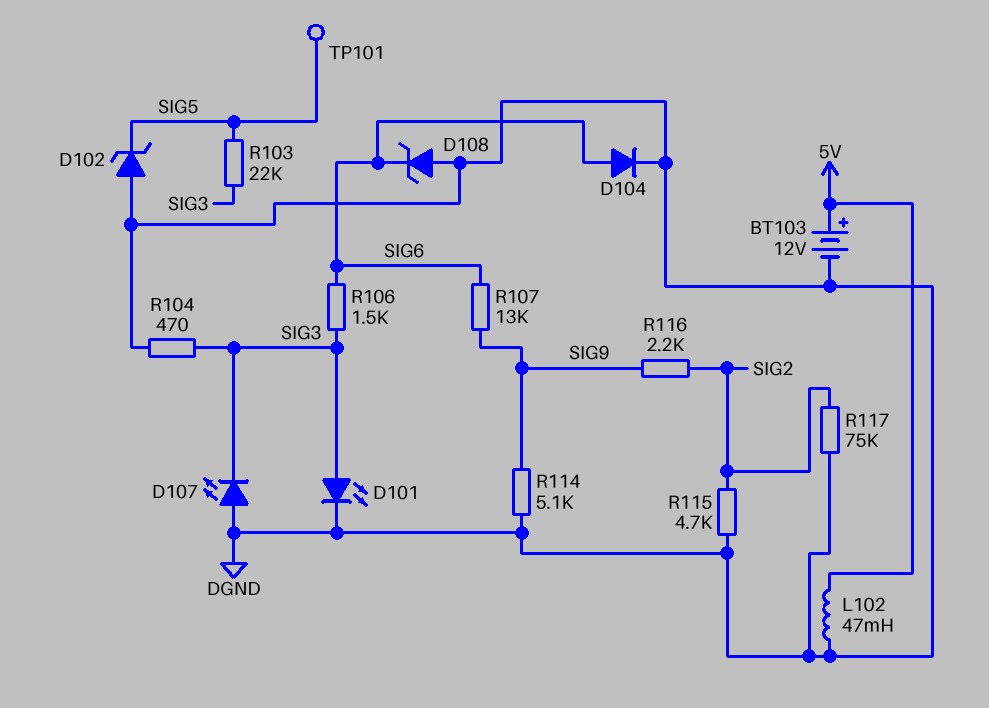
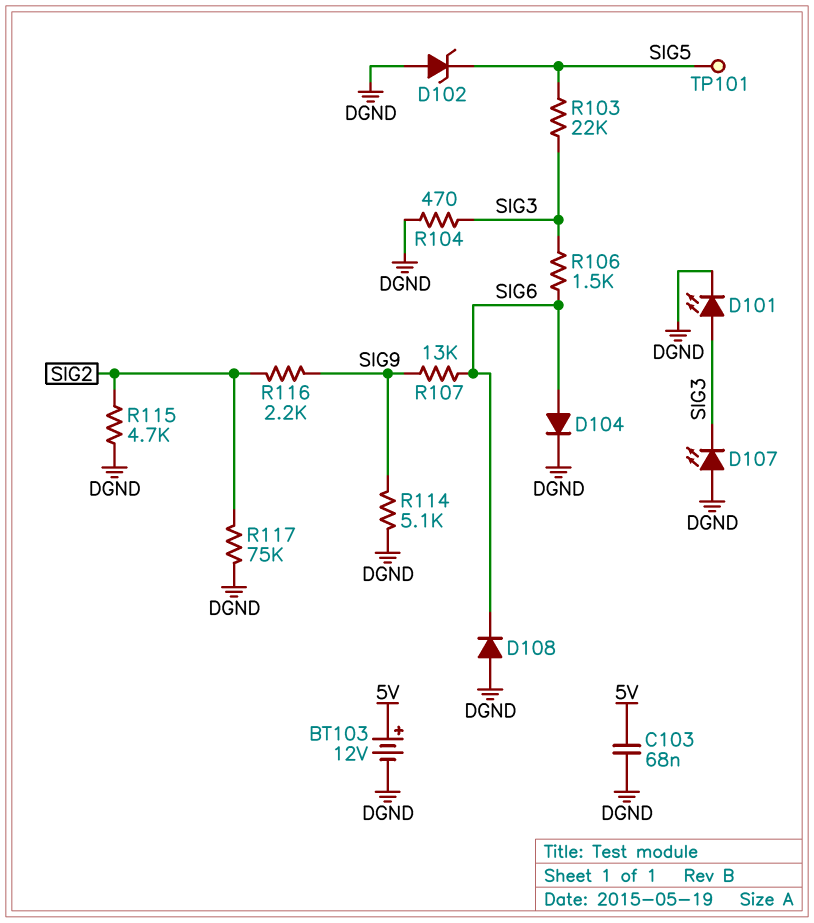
C103: none -> 68nF (5V, DGND)
D108: zener (A DGND, K SIG6) -> diode (A DGND, K SIG6)
L102: 47mH (5V, DGND) -> none

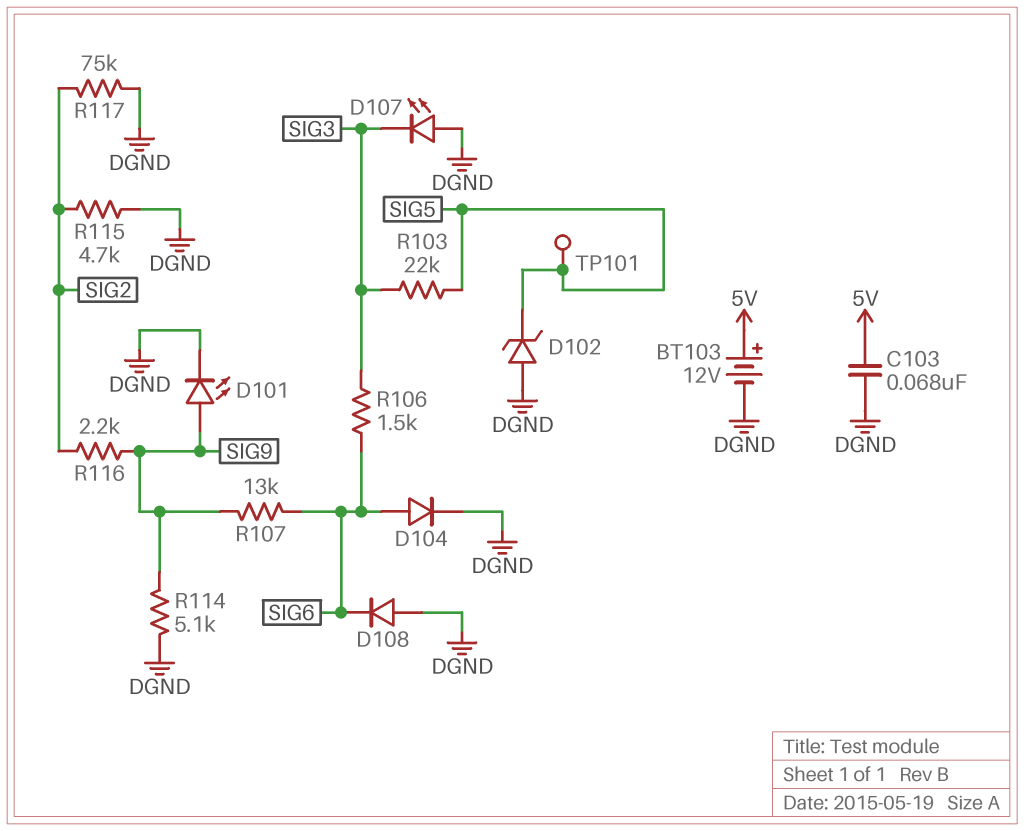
D101: LED (A SIG3, K DGND) -> LED (A SIG9, K DGND)
R104: 470 (DGND, SIG3) -> none

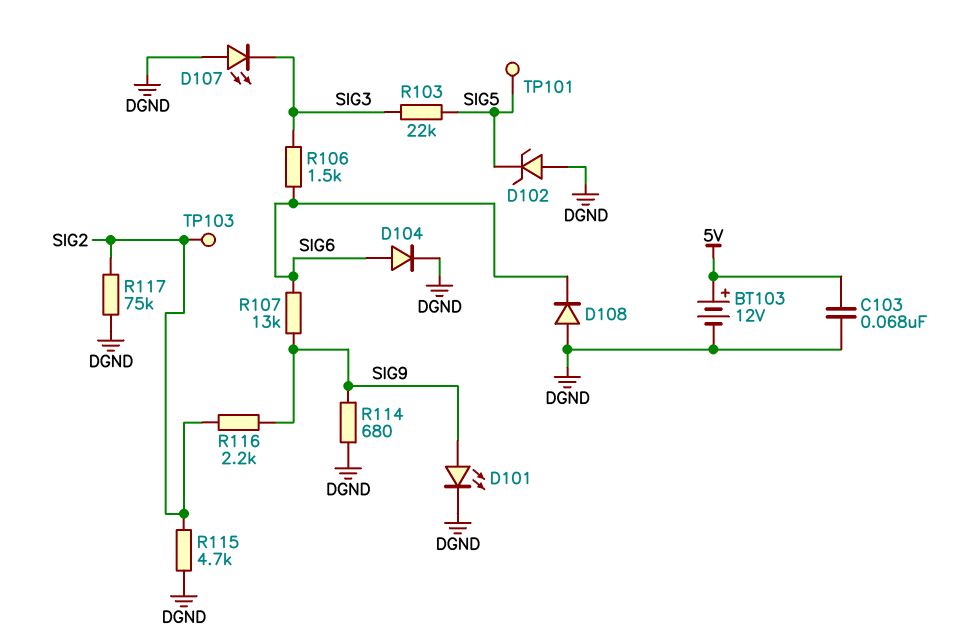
R114: 5.1k (DGND, SIG9) -> 680 (DGND, SIG9)
TP103: none -> test point (SIG2)

